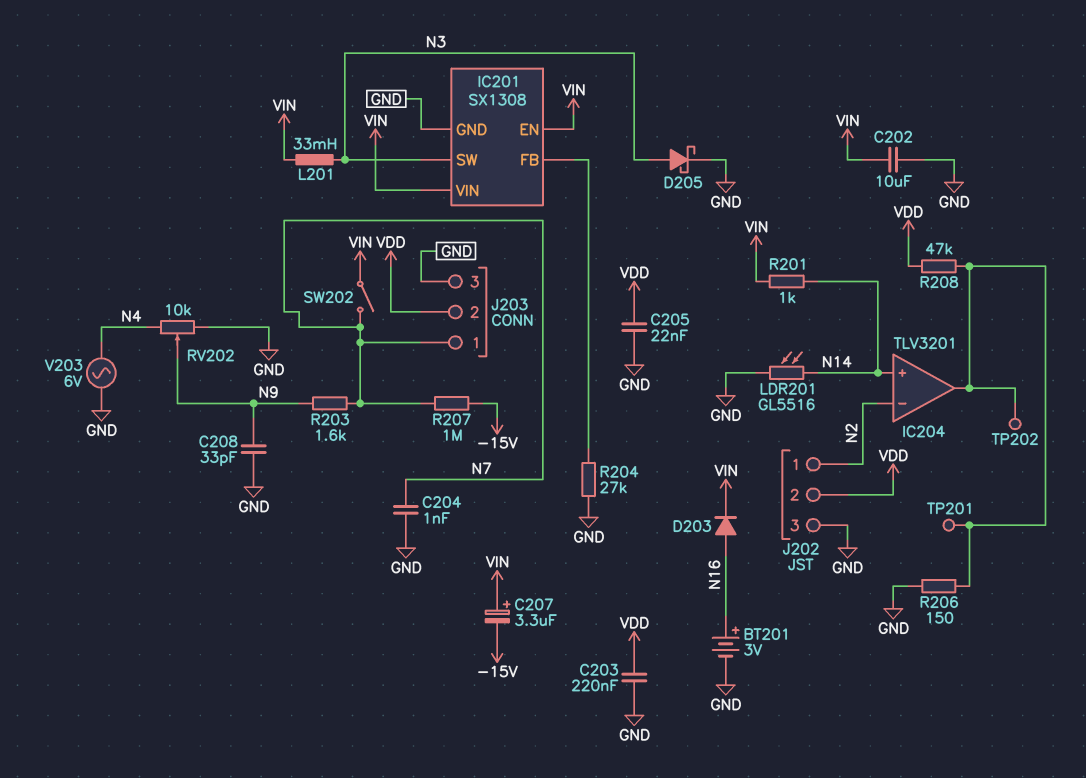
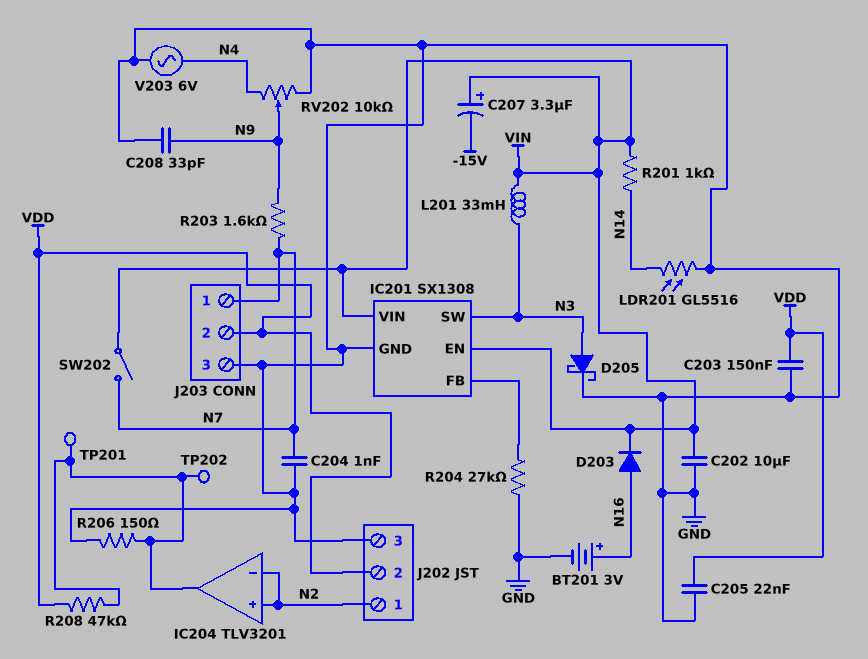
C203: 220nF (GND, VDD) -> 150nF (GND, VDD)
IC204 pin in+: N14 -> N2
R207: 1M (-15V, N7) -> none

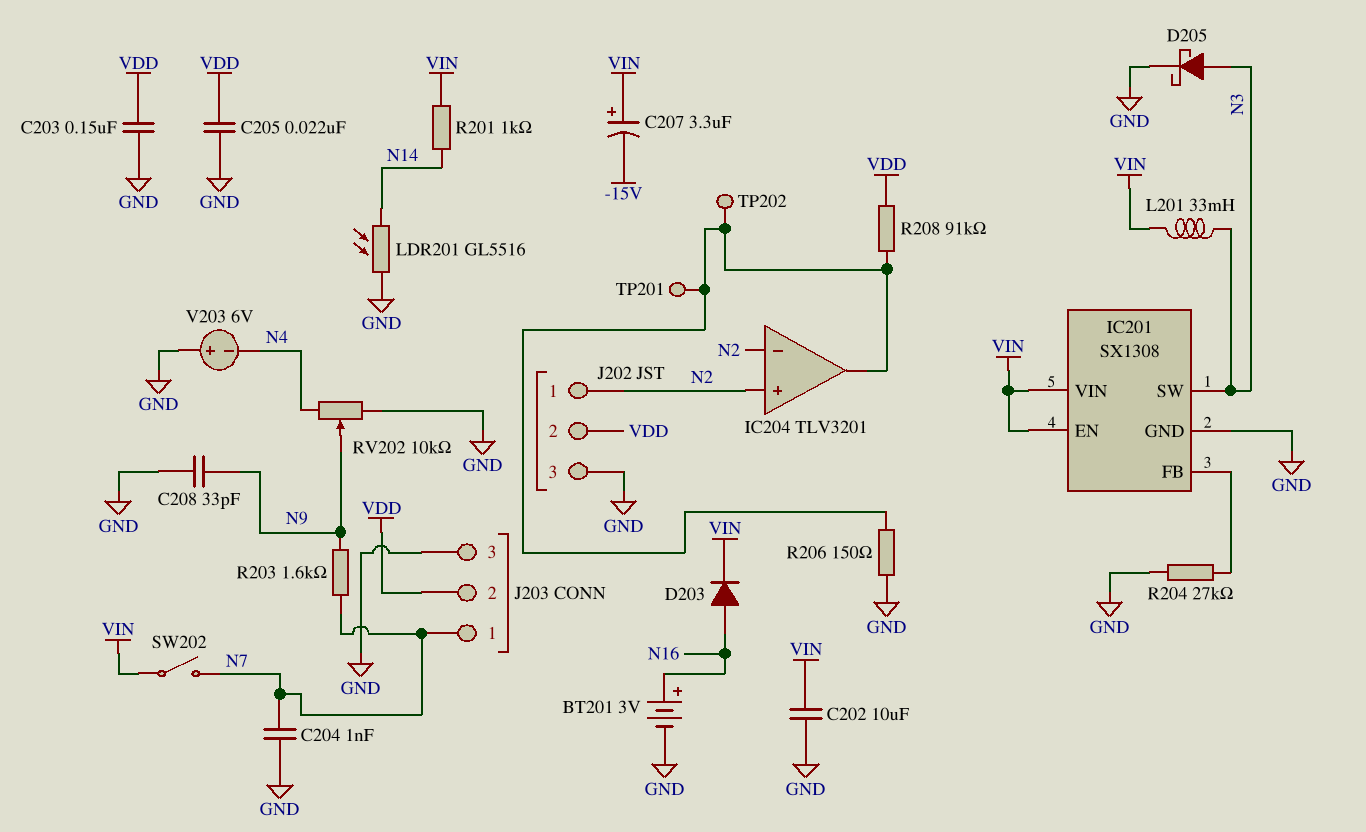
R208: 47k (IC204/out, VDD) -> 91k (IC204/out, VDD)
V203: AC 6V (GND, N4) -> 6V (plus GND, minus N4)

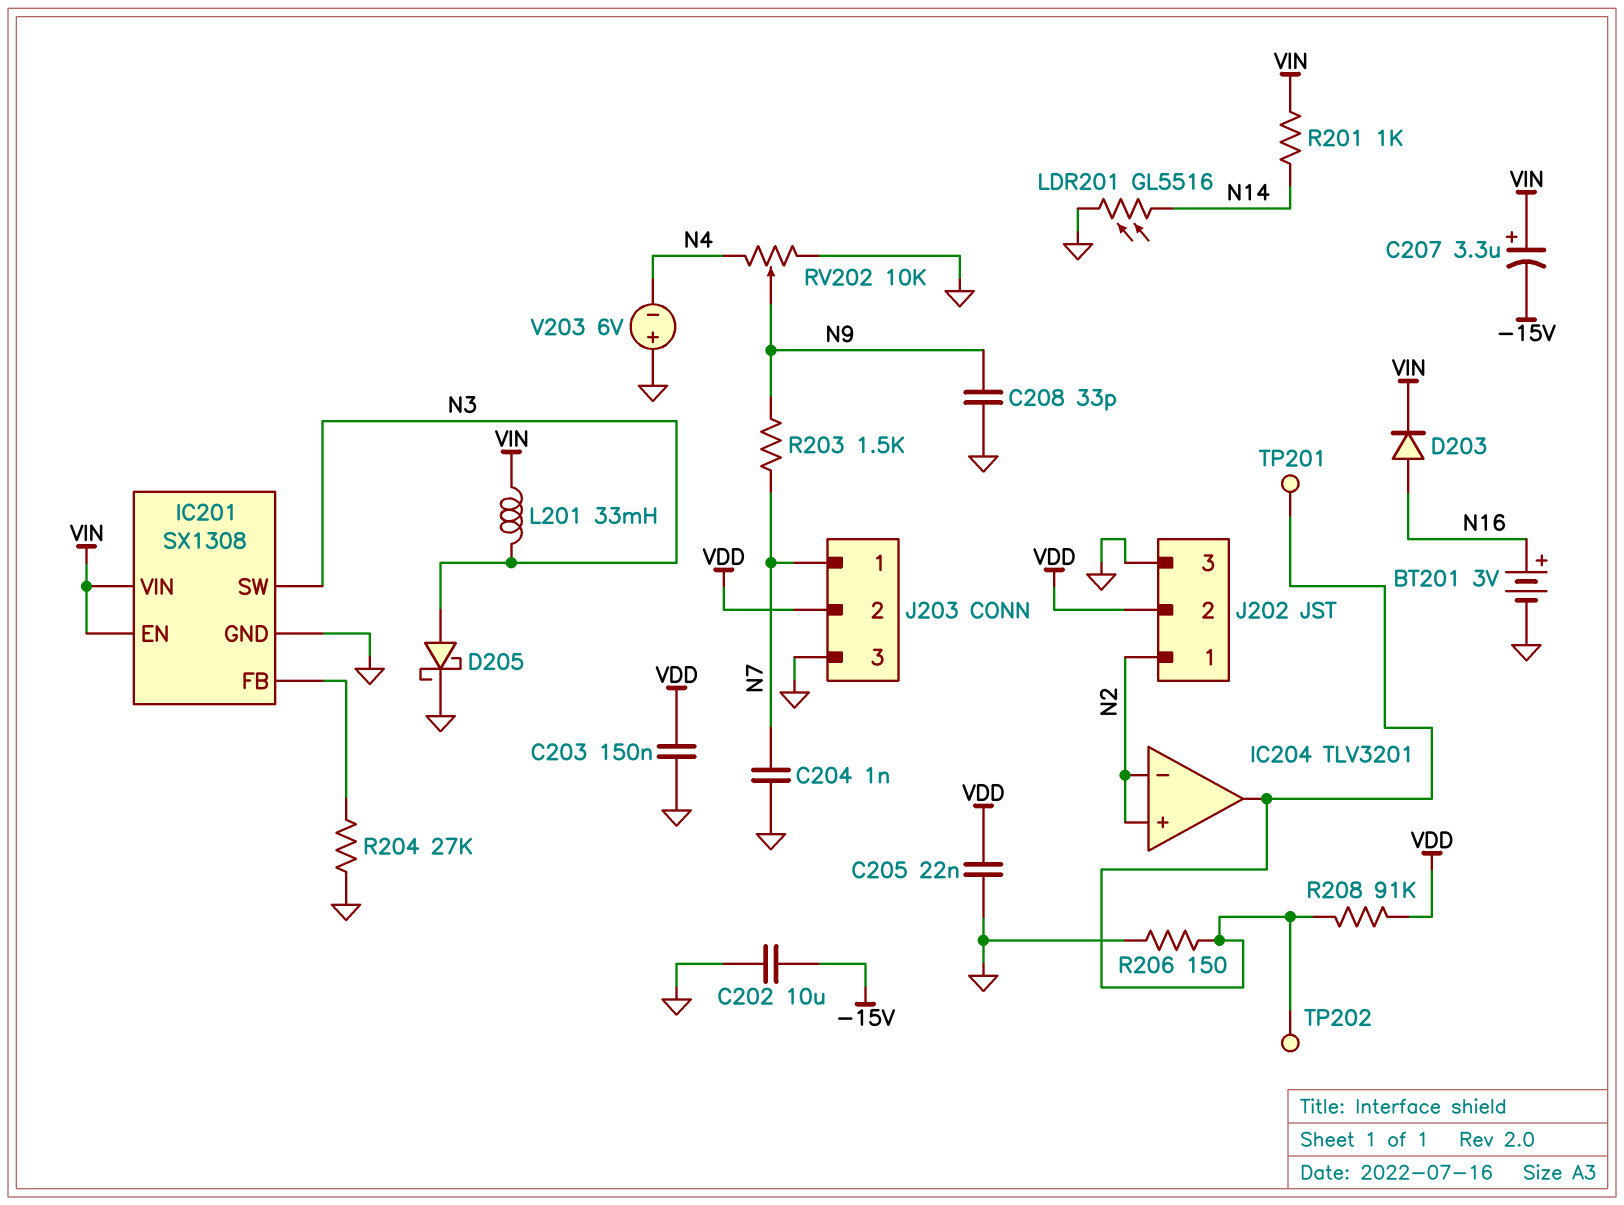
C202: 10uF (GND, VIN) -> 10uF (-15V, GND)
R203: 1.6k (N7, N9) -> 1.5k (N7, N9)
SW202: switch (N7, VIN) -> none

